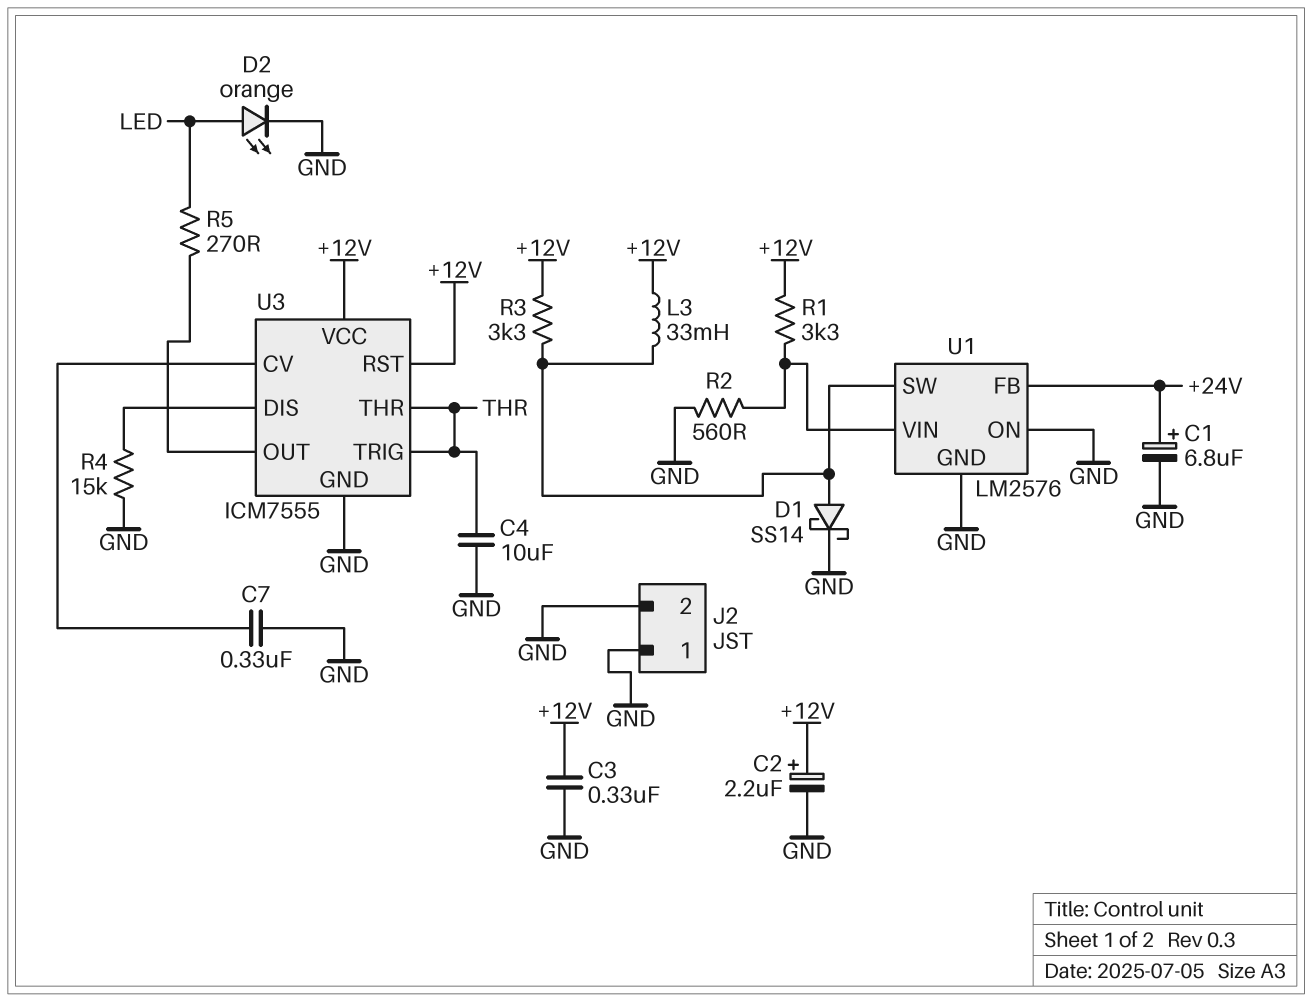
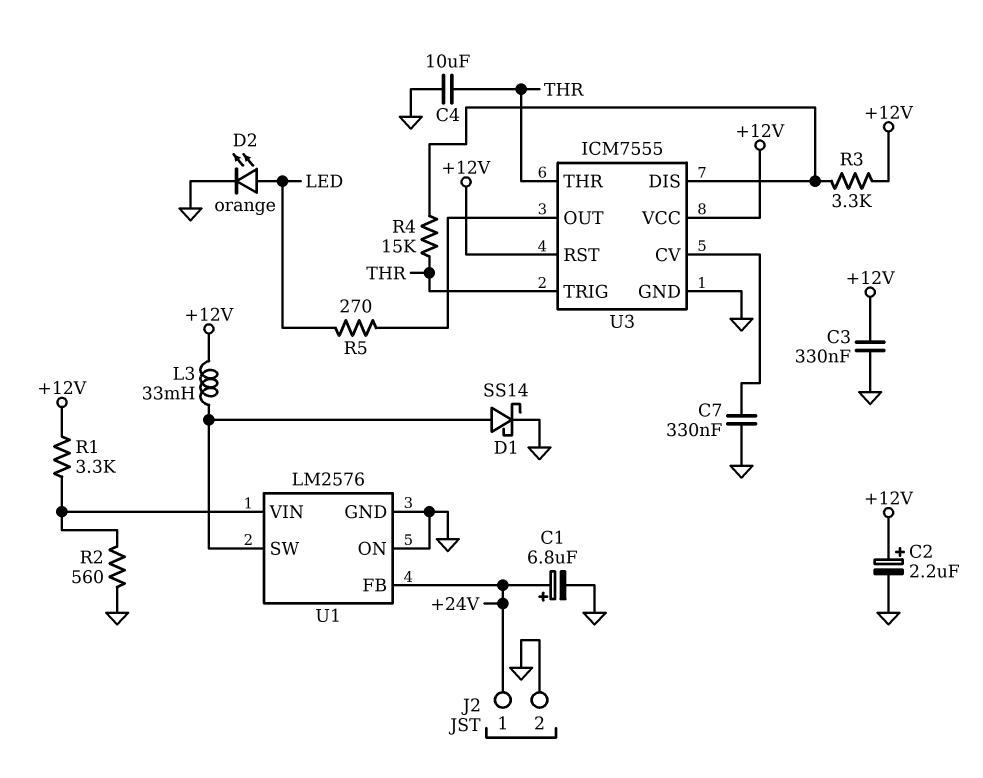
J2 pin 1: GND -> +24V
R3: 3.3k (+12V, U1/SW) -> 3.3k (+12V, U3/DIS)
R4: 15k (GND, U3/DIS) -> 15k (THR, U3/DIS)

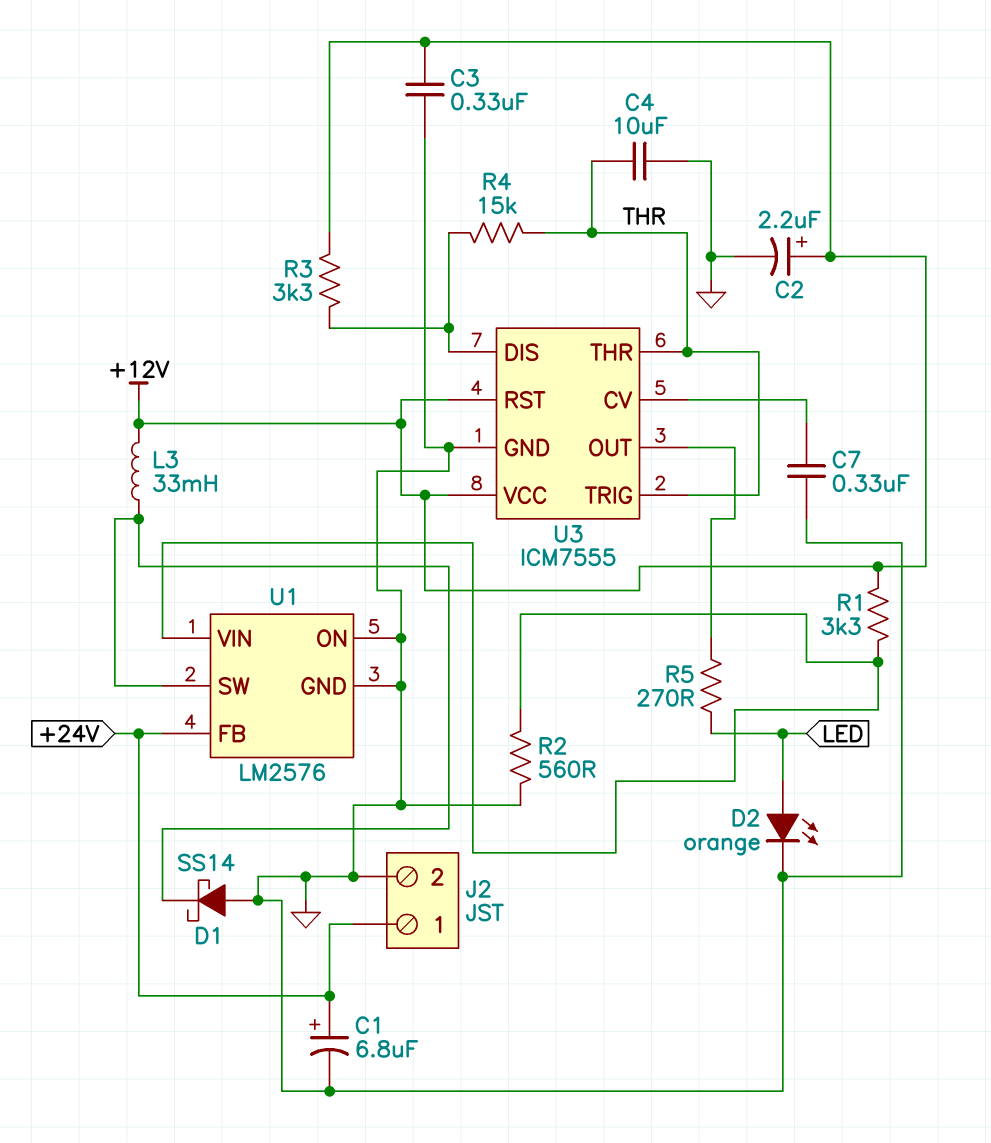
D1: schottky SS14 (A U1/SW, K GND) -> schottky SS14 (A GND, K U1/SW)

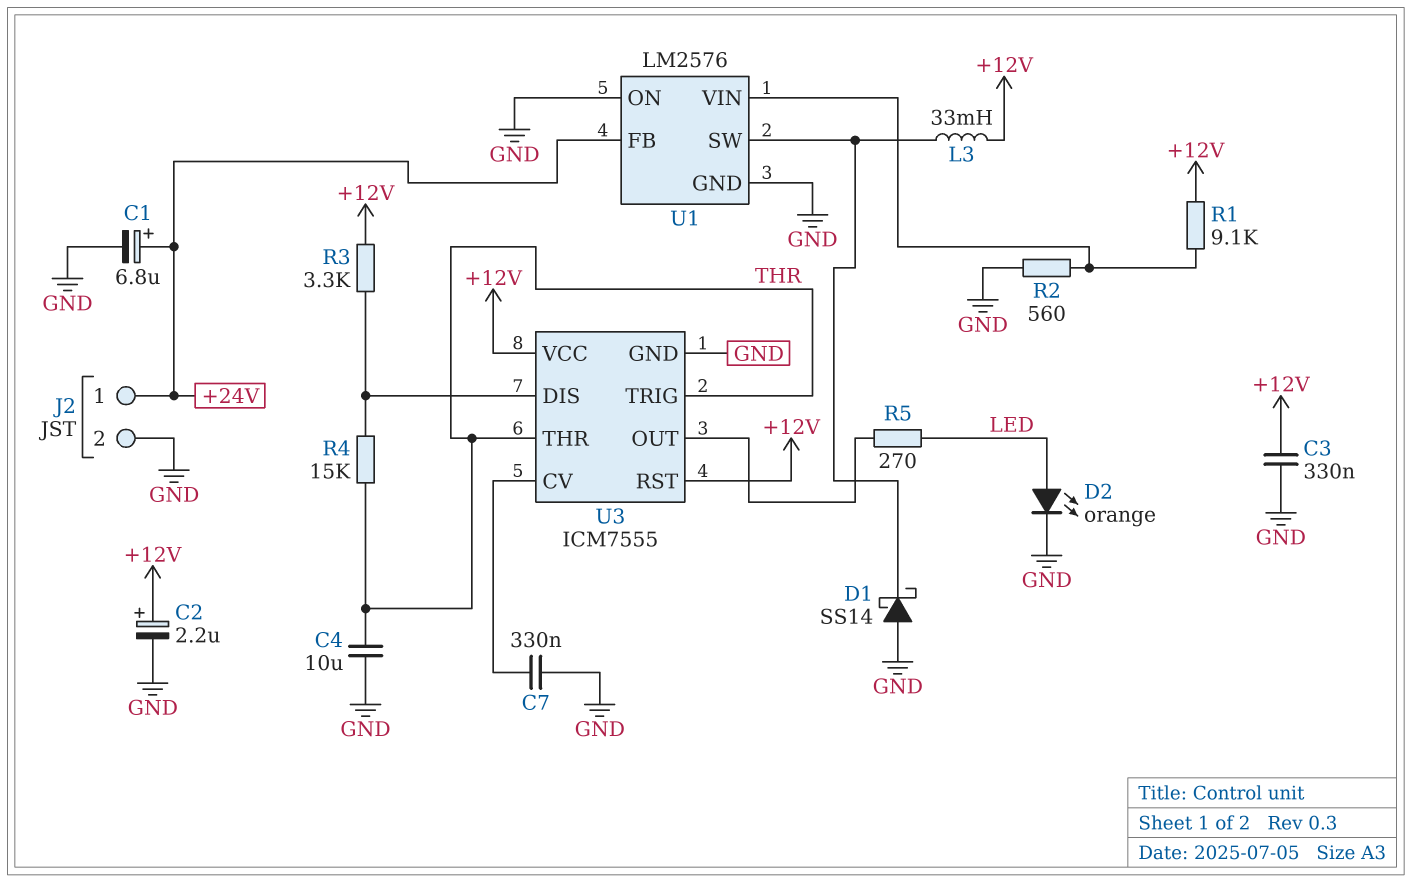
R1: 3.3k (+12V, U1/VIN) -> 9.1k (+12V, U1/VIN)

